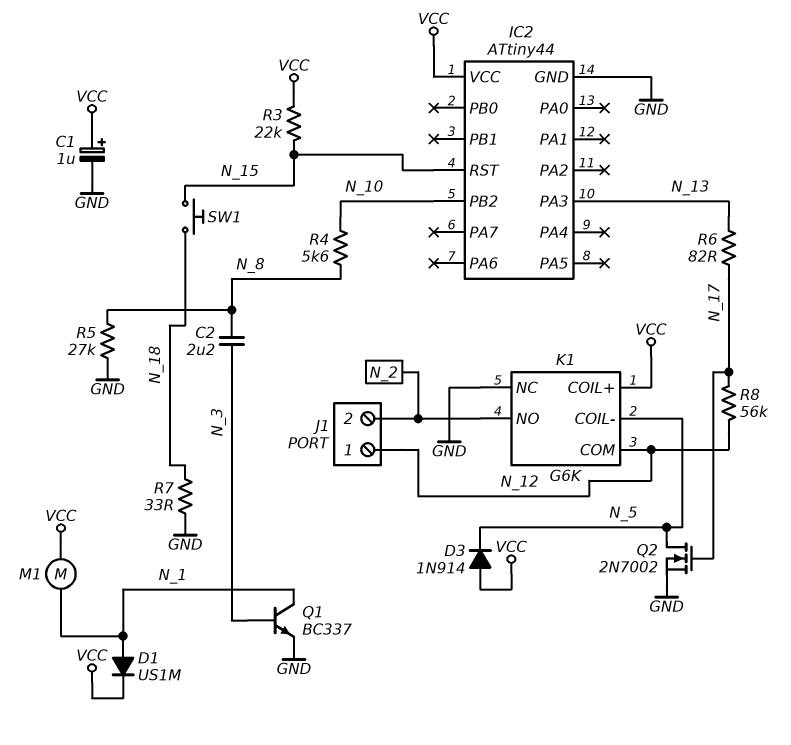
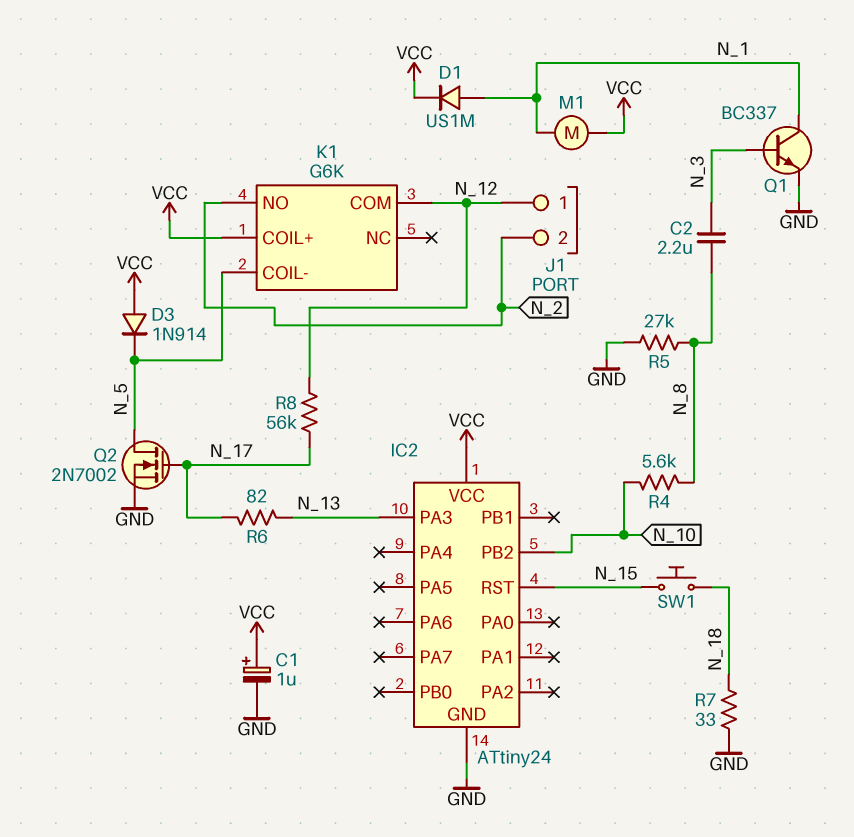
IC2: ATtiny44 -> ATtiny24
K1 pin NC: GND -> none
R3: 22k (N_15, VCC) -> none

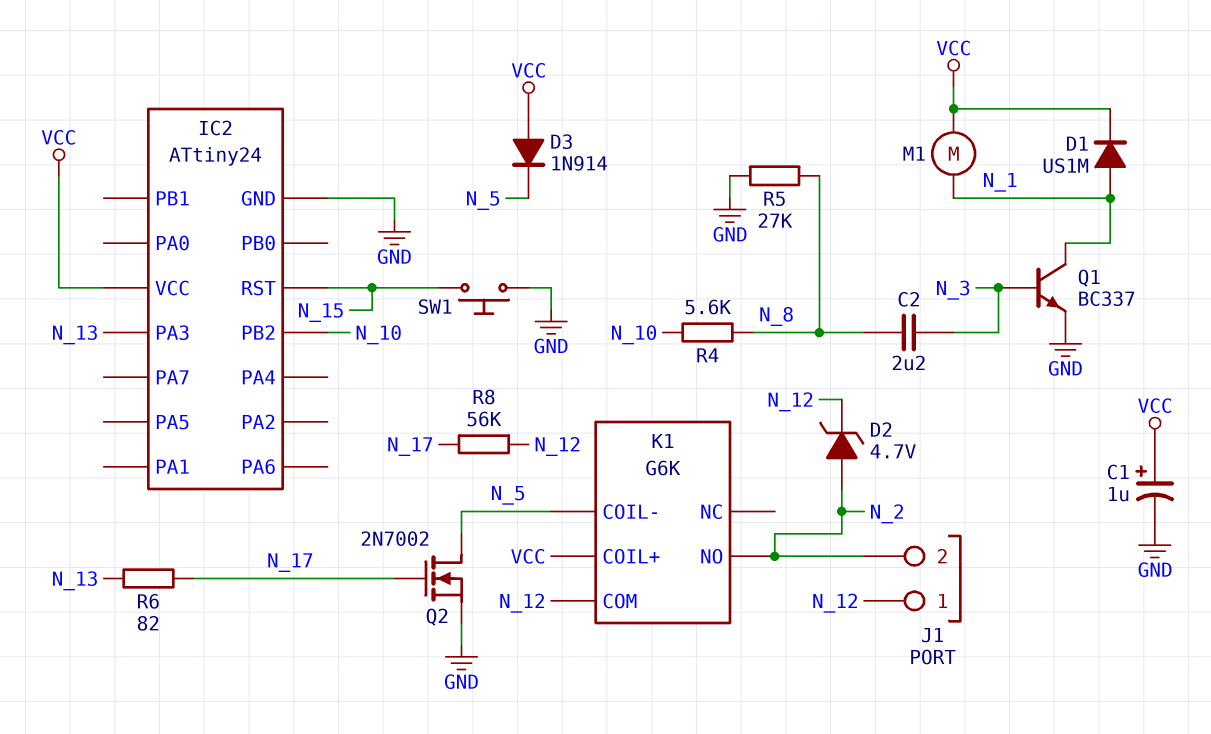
D2: none -> zener 4.7V (A N_2, K N_12)
R7: 33 (GND, N_18) -> none
SW1: button (N_15, N_18) -> button (GND, N_15)

